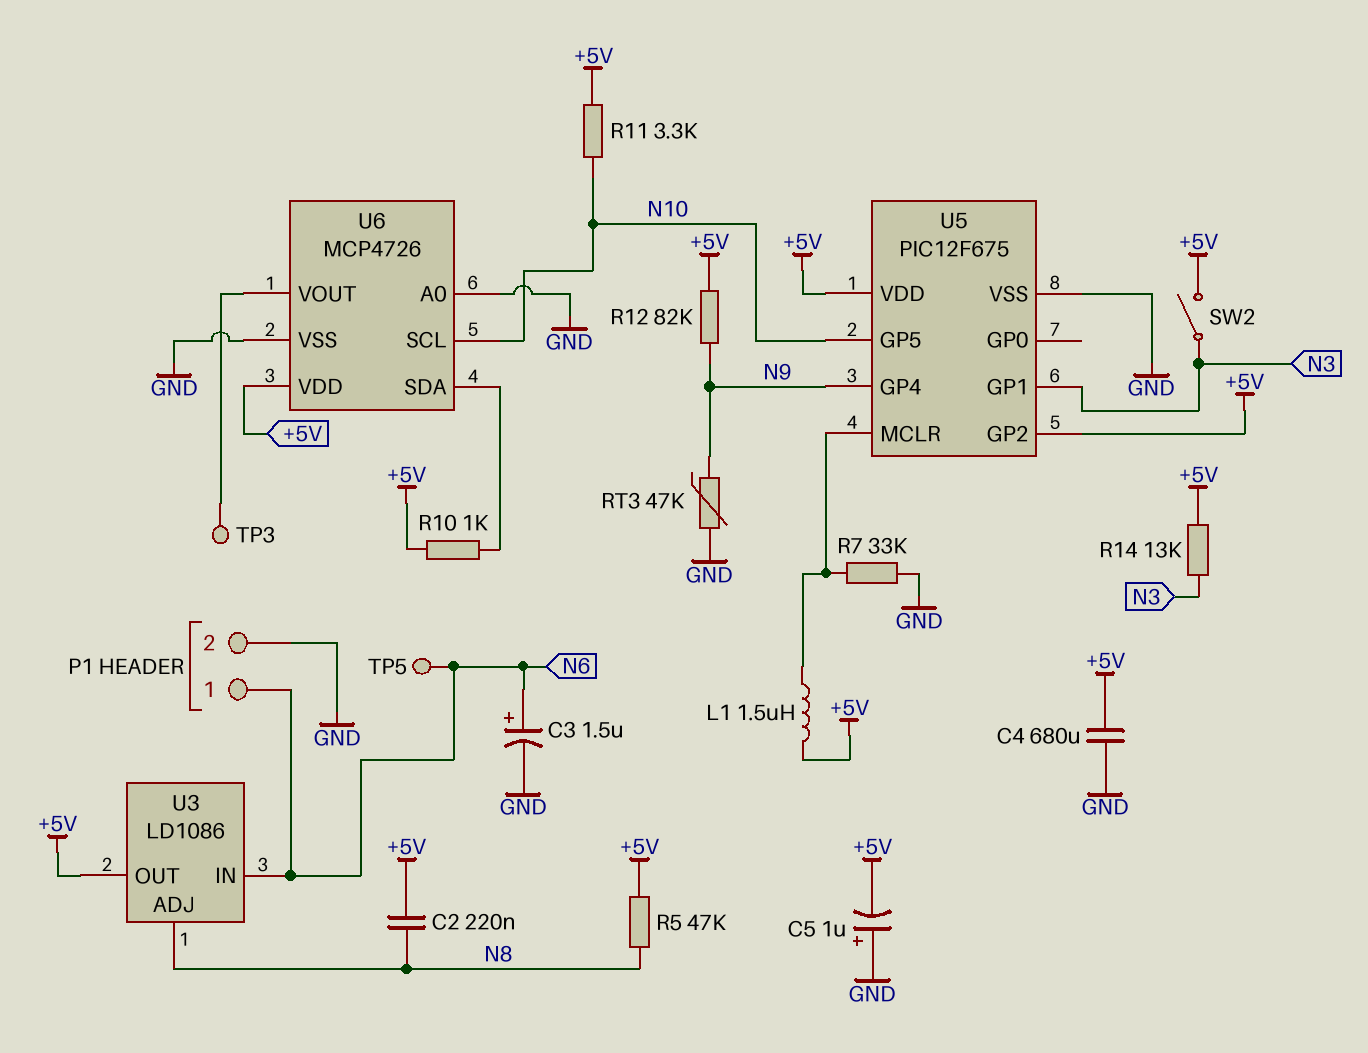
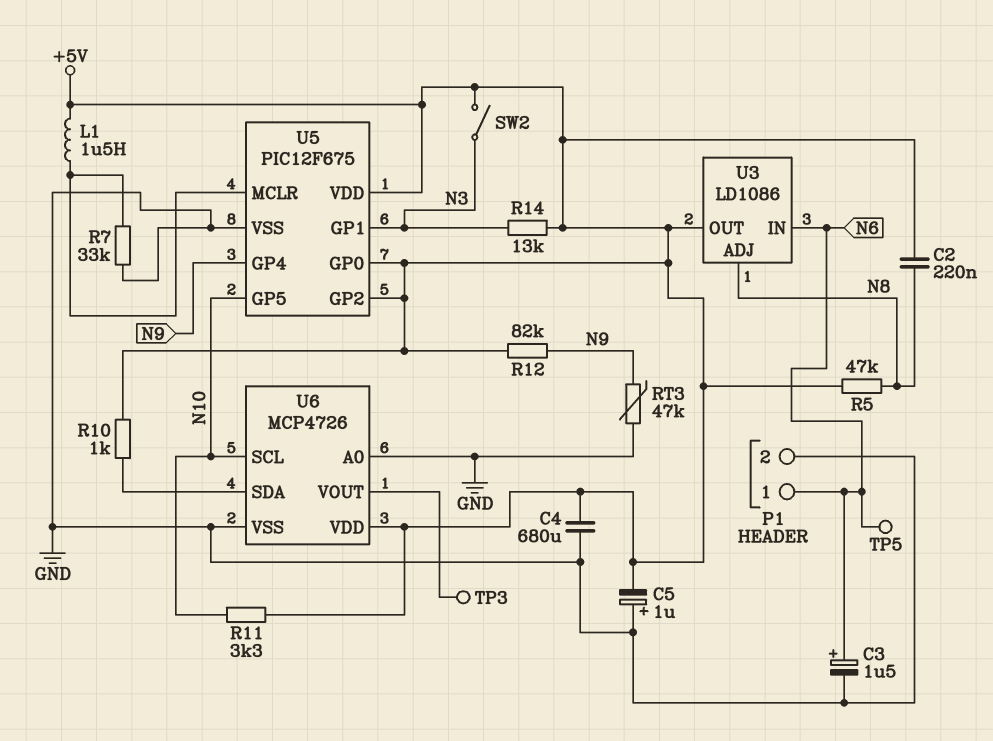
U5 pin GP0: none -> +5V

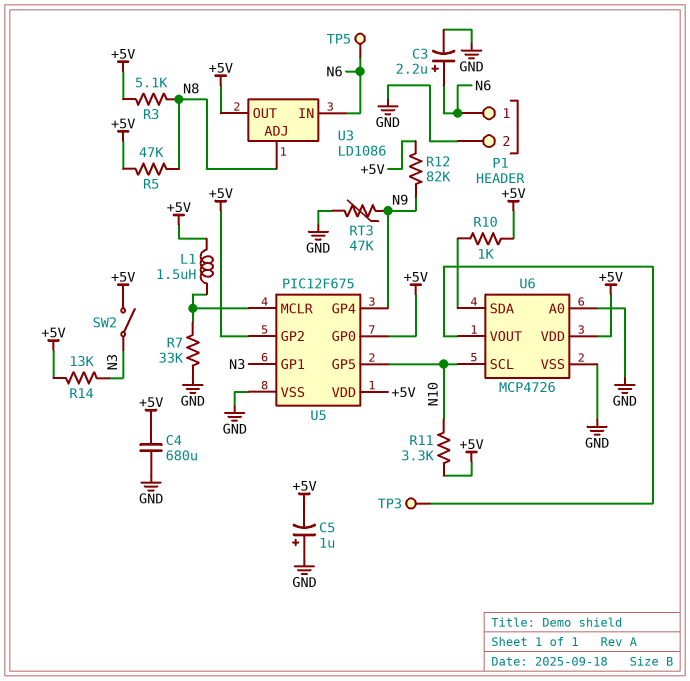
C2: 220nF (+5V, N8) -> none
C3: 1.5uF (plus N6, minus GND) -> 2.2uF (plus N6, minus GND)
R3: none -> 5.1k (+5V, N8)

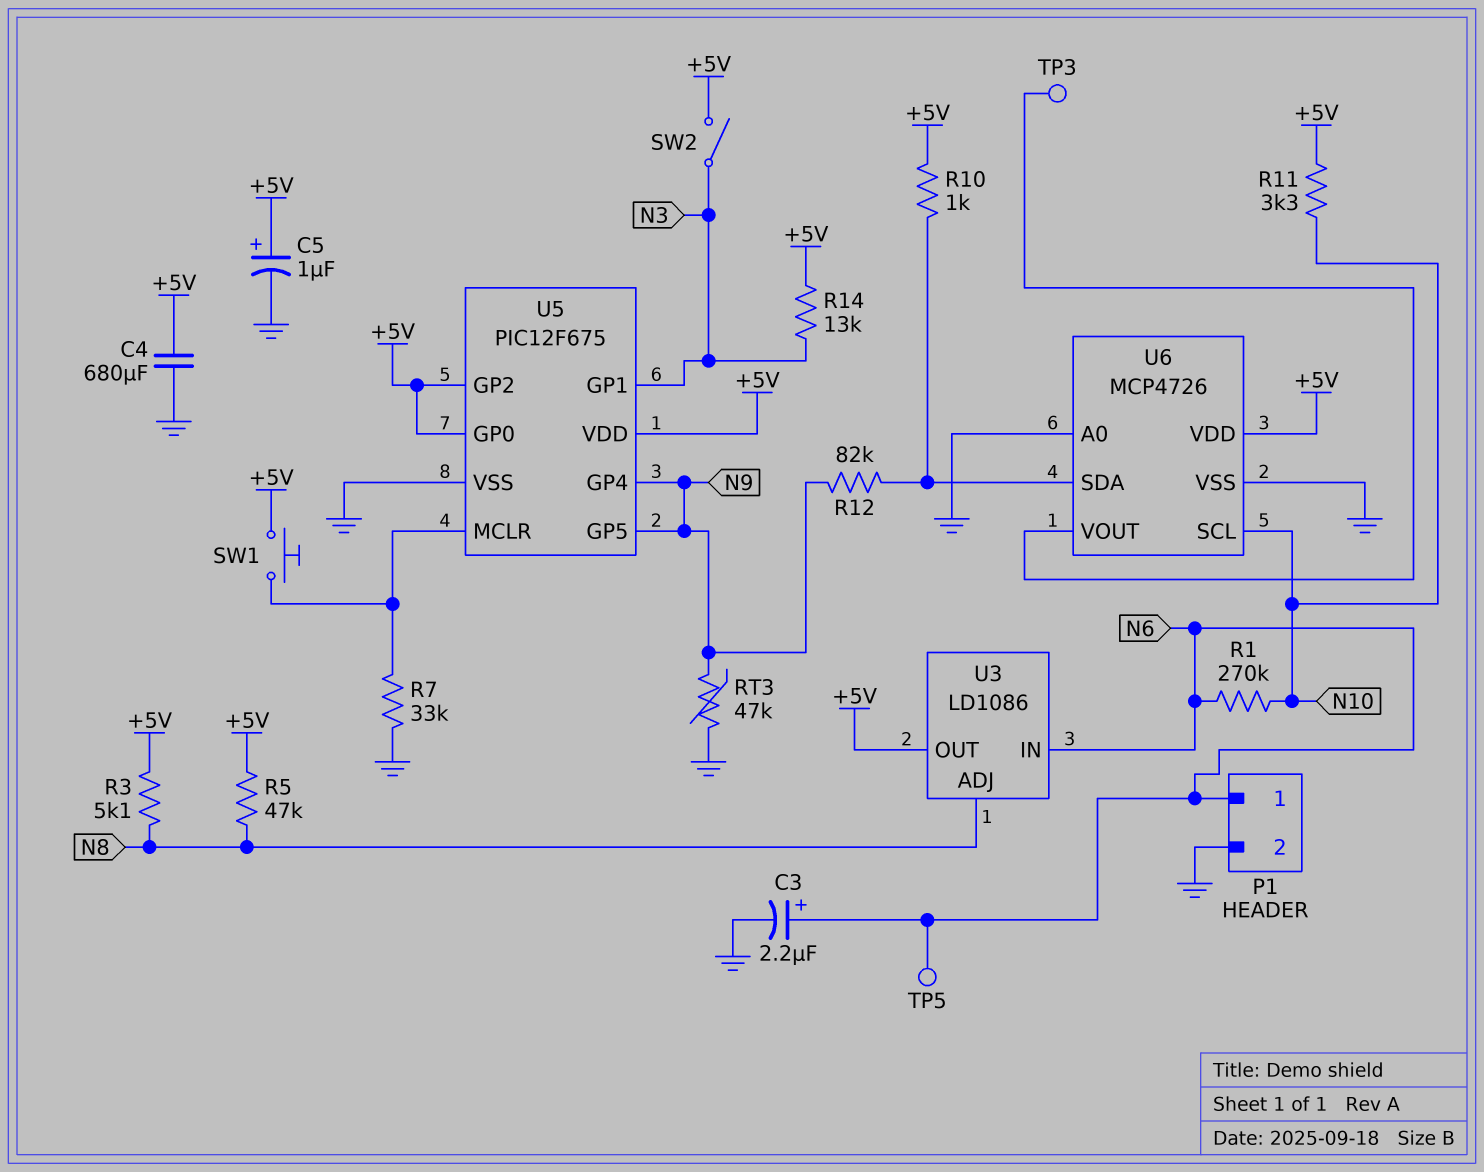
C5: 1uF (plus GND, minus +5V) -> 1uF (plus +5V, minus GND)
L1: 1.5uH (+5V, U5/MCLR) -> none
R1: none -> 270k (N6, N10)
R12: 82k (+5V, N9) -> 82k (N9, U6/SDA)
SW1: none -> button (+5V, U5/MCLR)
U5 pin GP5: N10 -> N9

